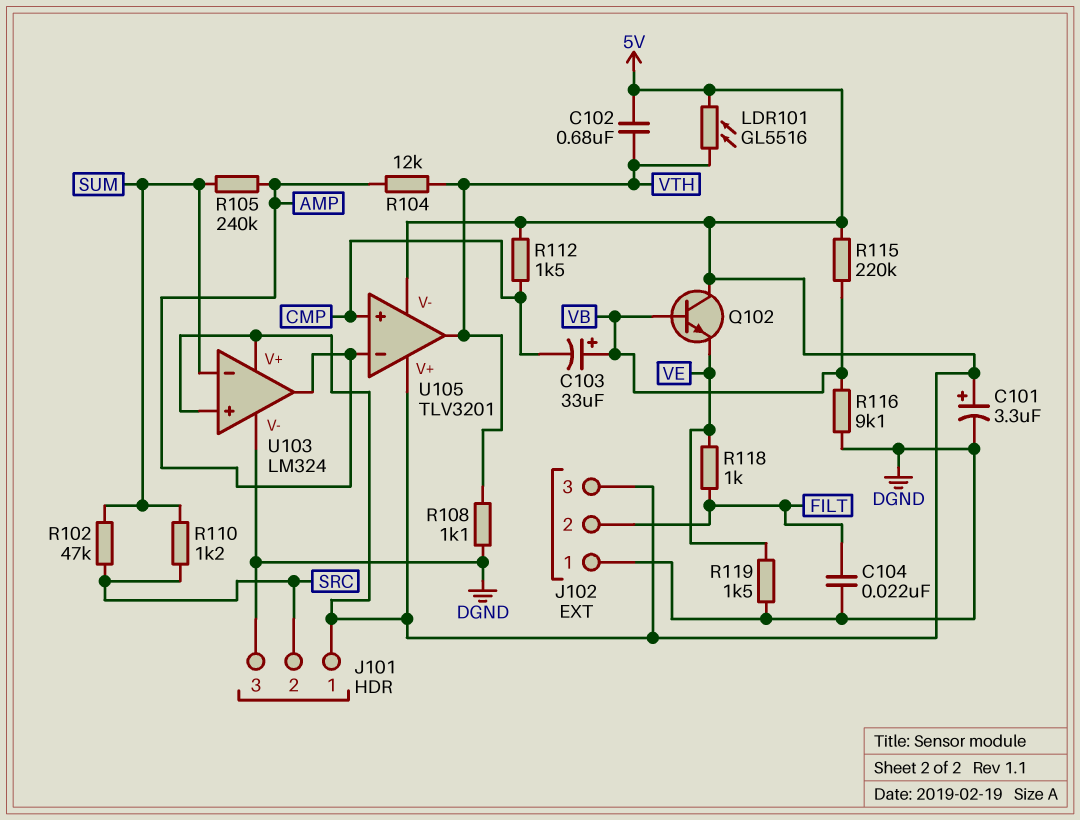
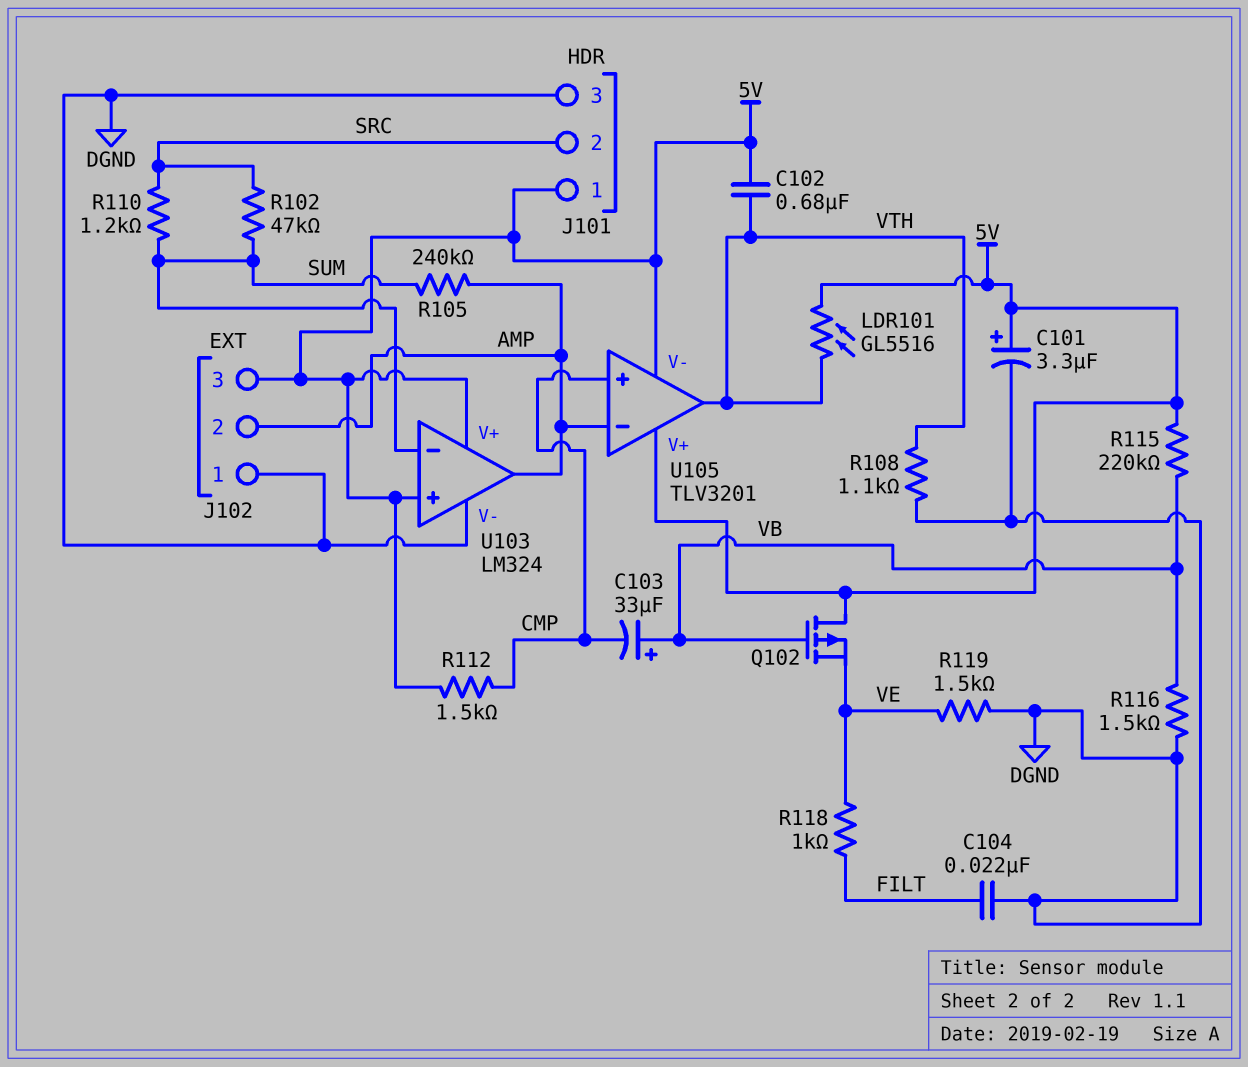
J102 pin 2: FILT -> AMP
Q102: NPN (B VB, C 5V, E VE) -> PMOS (G VB, D 5V, S VE)
R104: 12k (AMP, VTH) -> none
R116: 9.1k (DGND, VB) -> 1.5k (DGND, VB)

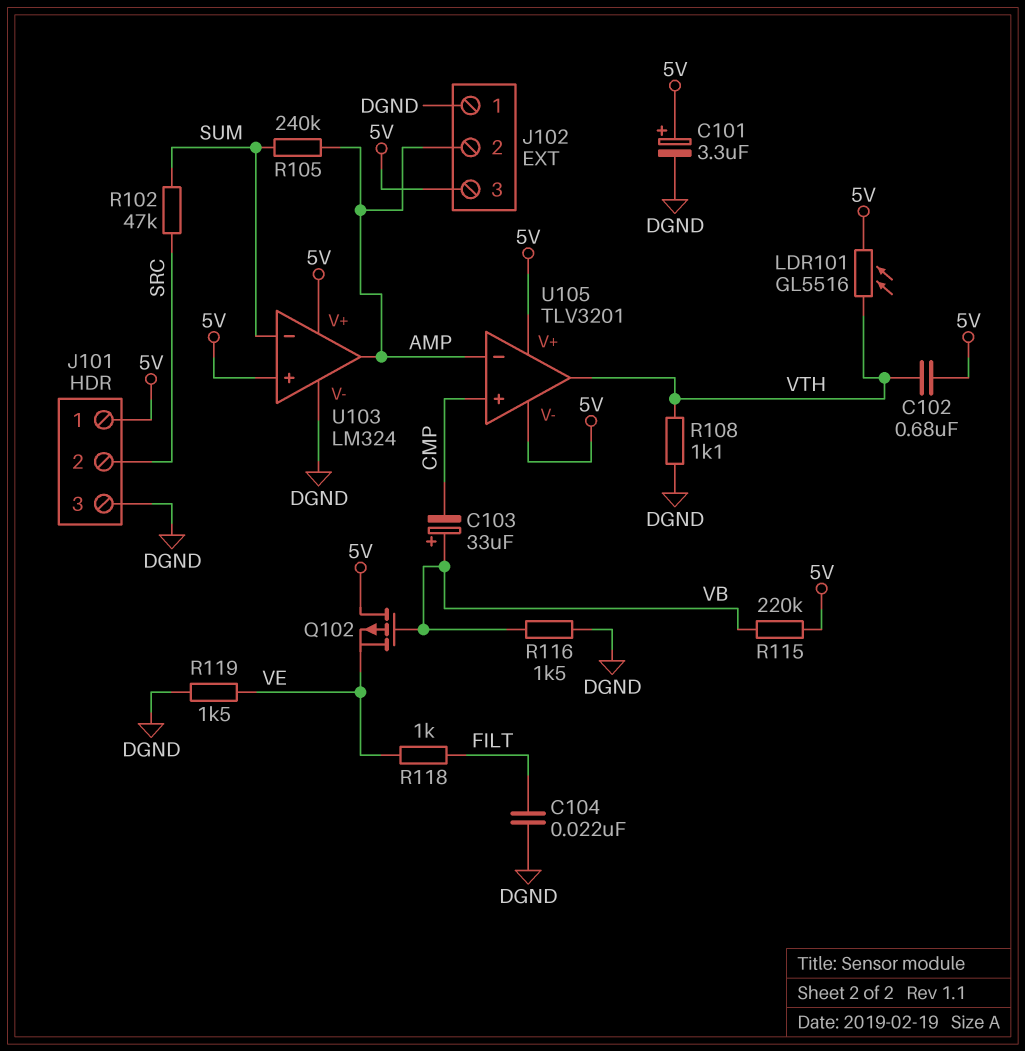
R110: 1.2k (SRC, SUM) -> none
R112: 1.5k (5V, CMP) -> none

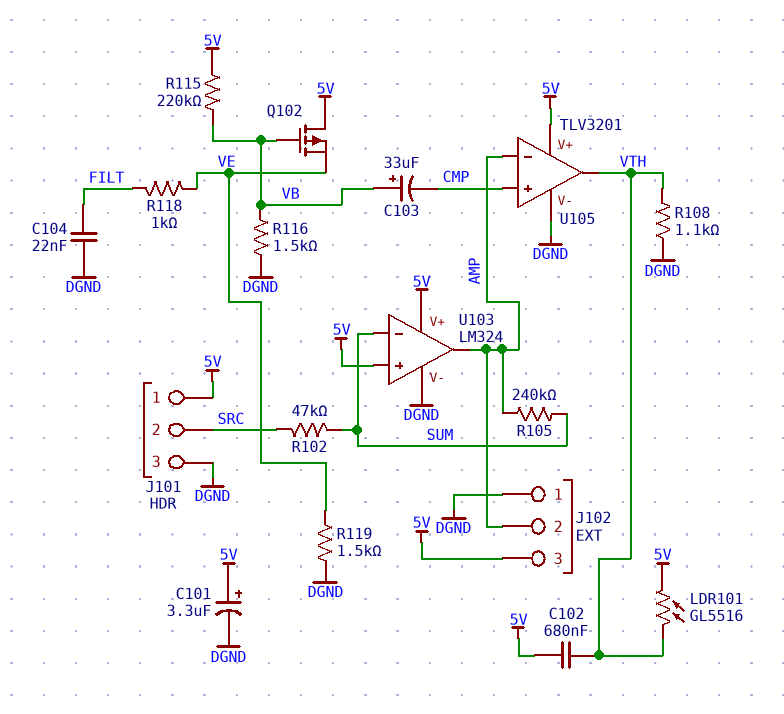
U105 pin V-: 5V -> DGND

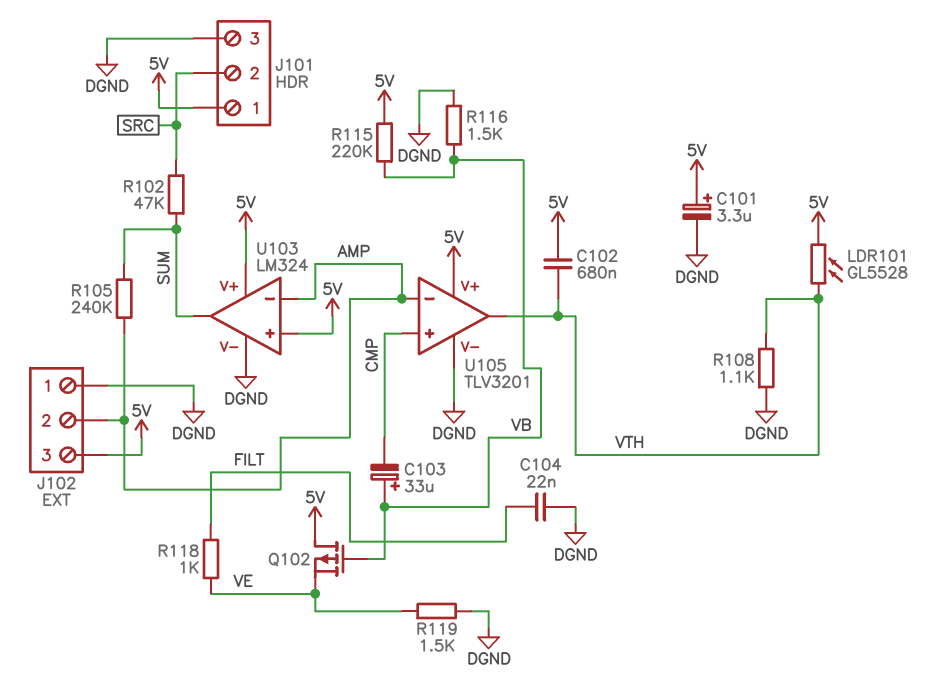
LDR101: GL5516 (5V, VTH) -> GL5528 (5V, VTH)
U103 pin in-: SUM -> AMP
U103 pin out: AMP -> SUM

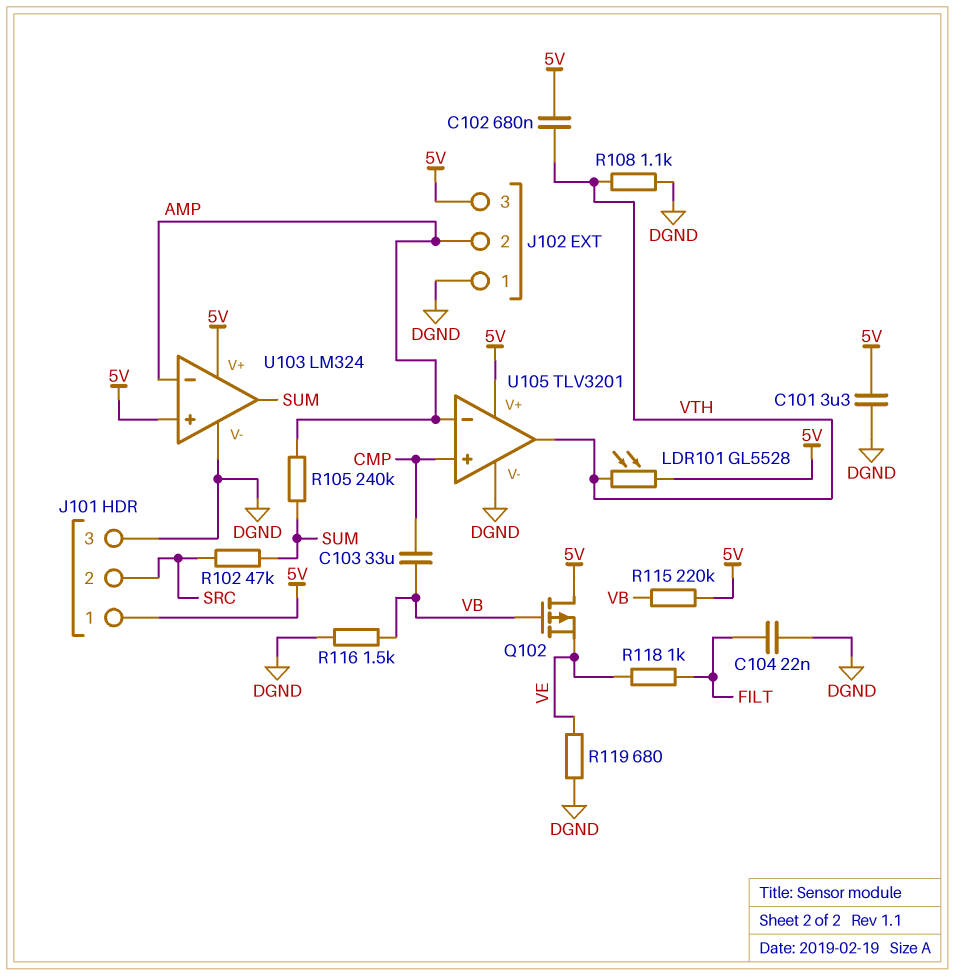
C101: 3.3uF (plus 5V, minus DGND) -> 3.3uF (5V, DGND)
C103: 33uF (plus VB, minus CMP) -> 33uF (CMP, VB)
R119: 1.5k (DGND, VE) -> 680 (DGND, VE)

